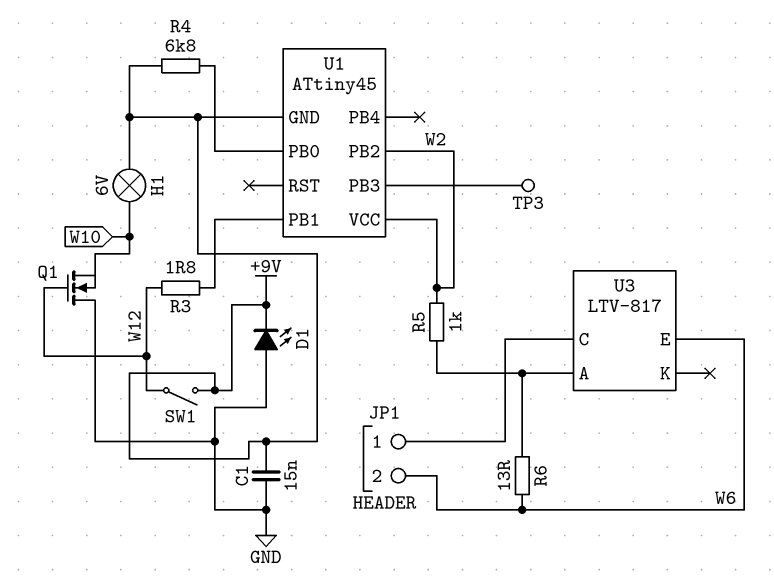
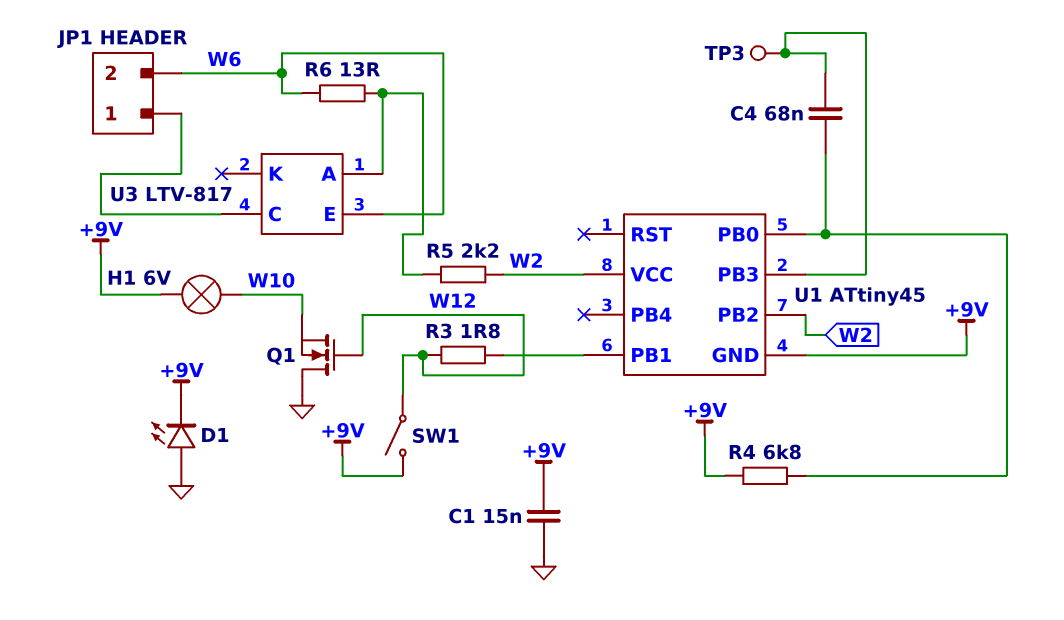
C4: none -> 68nF (U1/PB0, U1/PB3)
R5: 1k (U3/A, W2) -> 2.2k (U3/A, W2)

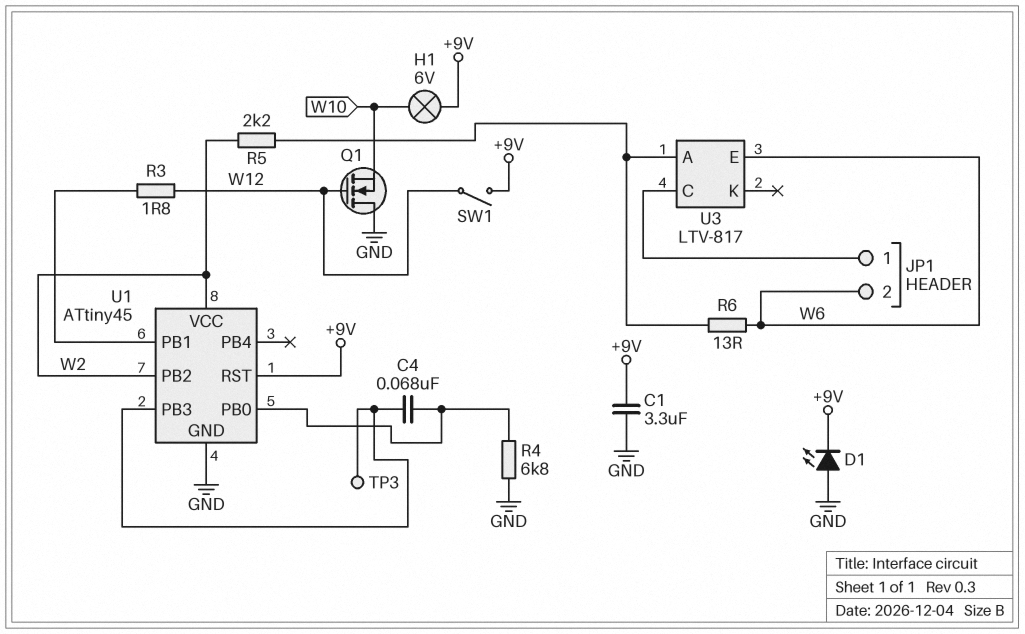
C1: 15nF (+9V, GND) -> 3.3uF (+9V, GND)
R4: 6.8k (+9V, U1/PB0) -> 6.8k (GND, U1/PB0)
U1 pin GND: +9V -> GND
U1 pin RST: none -> +9V

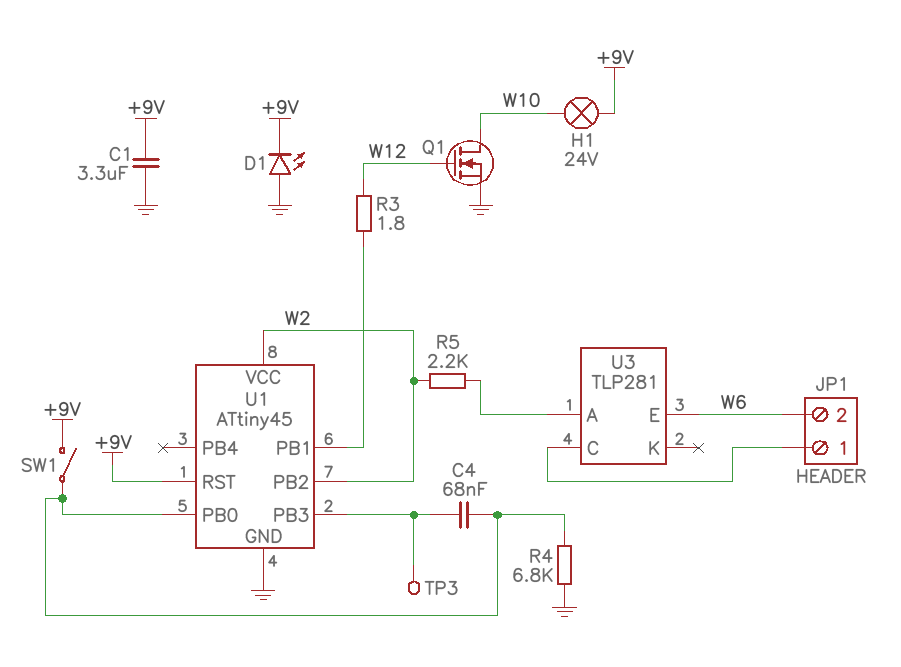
H1: lamp 6V (+9V, W10) -> lamp 24V (+9V, W10)
Q1: NMOS (G W12, D GND, S W10) -> NMOS (G W12, D W10, S GND)
R6: 13 (U3/A, W6) -> none
SW1: switch (+9V, W12) -> switch (+9V, U1/PB0)
U3: LTV-817 -> TLP281

